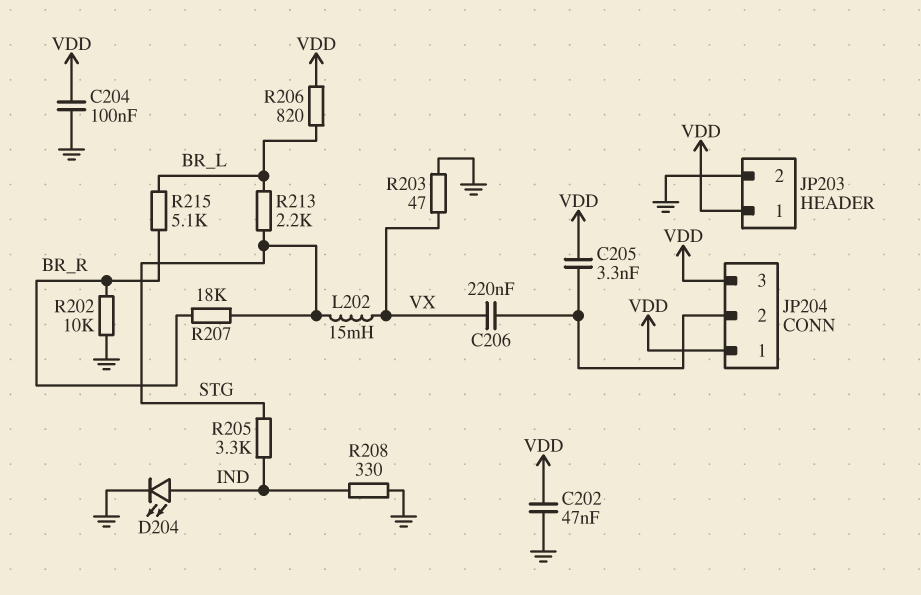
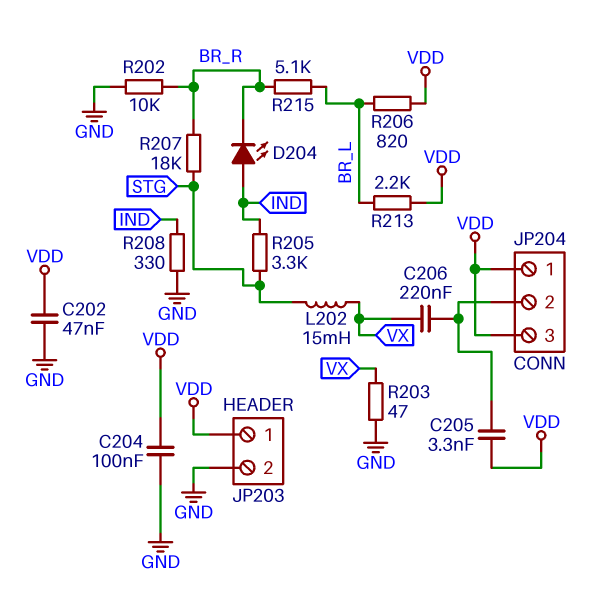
D204: LED (A IND, K GND) -> LED (A IND, K BR_R)
R213: 2.2k (BR_L, STG) -> 2.2k (BR_L, VDD)

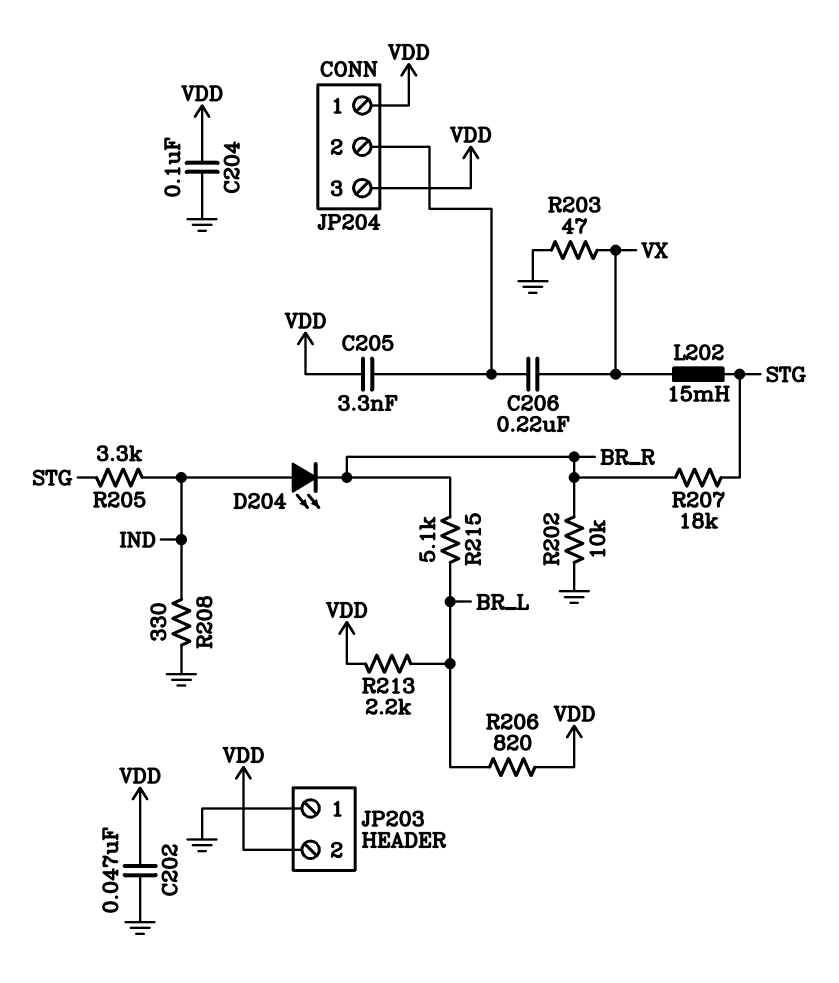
JP203 pin 1: VDD -> GND
JP203 pin 2: GND -> VDD

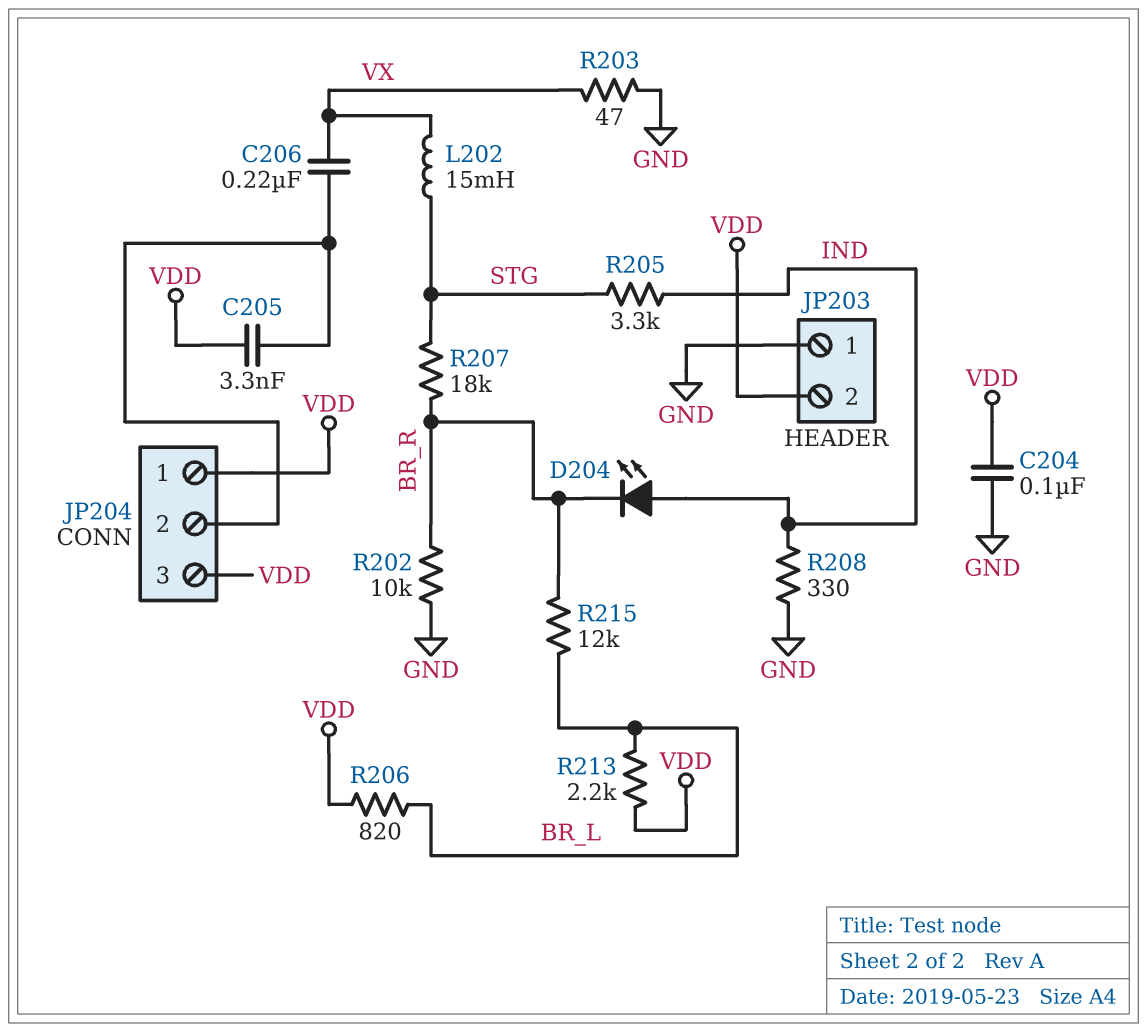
C202: 47nF (GND, VDD) -> none
R215: 5.1k (BR_L, BR_R) -> 12k (BR_L, BR_R)

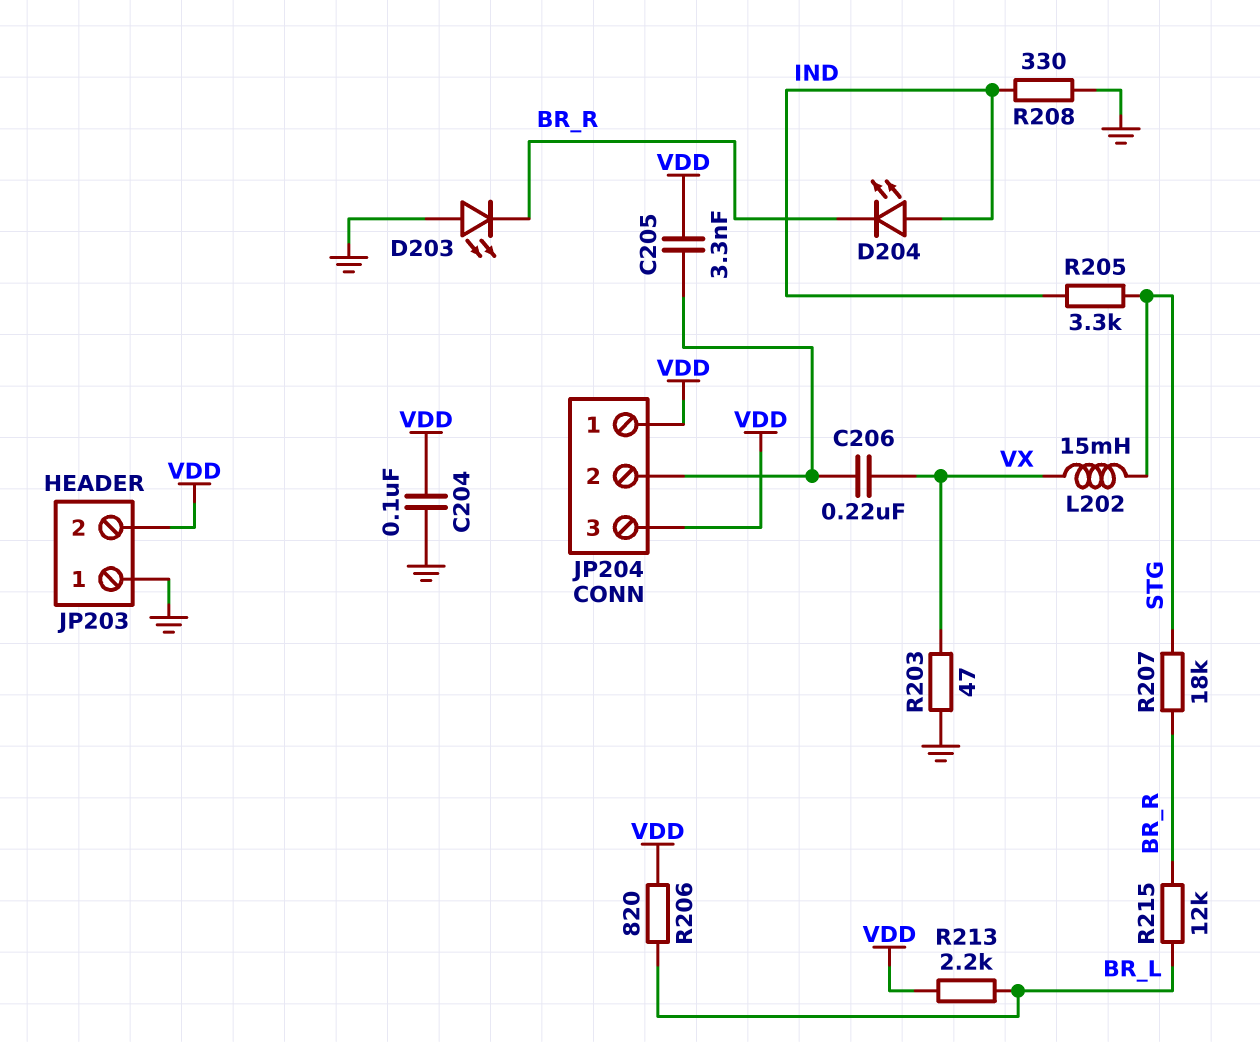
D203: none -> LED (A GND, K BR_R)
R202: 10k (BR_R, GND) -> none

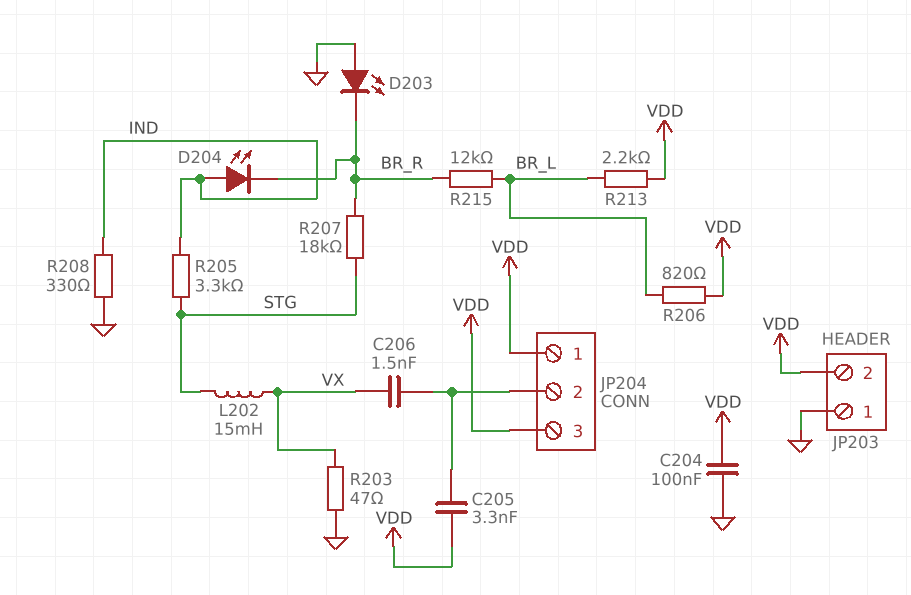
C206: 220nF (JP204/2, VX) -> 1.5nF (JP204/2, VX)

